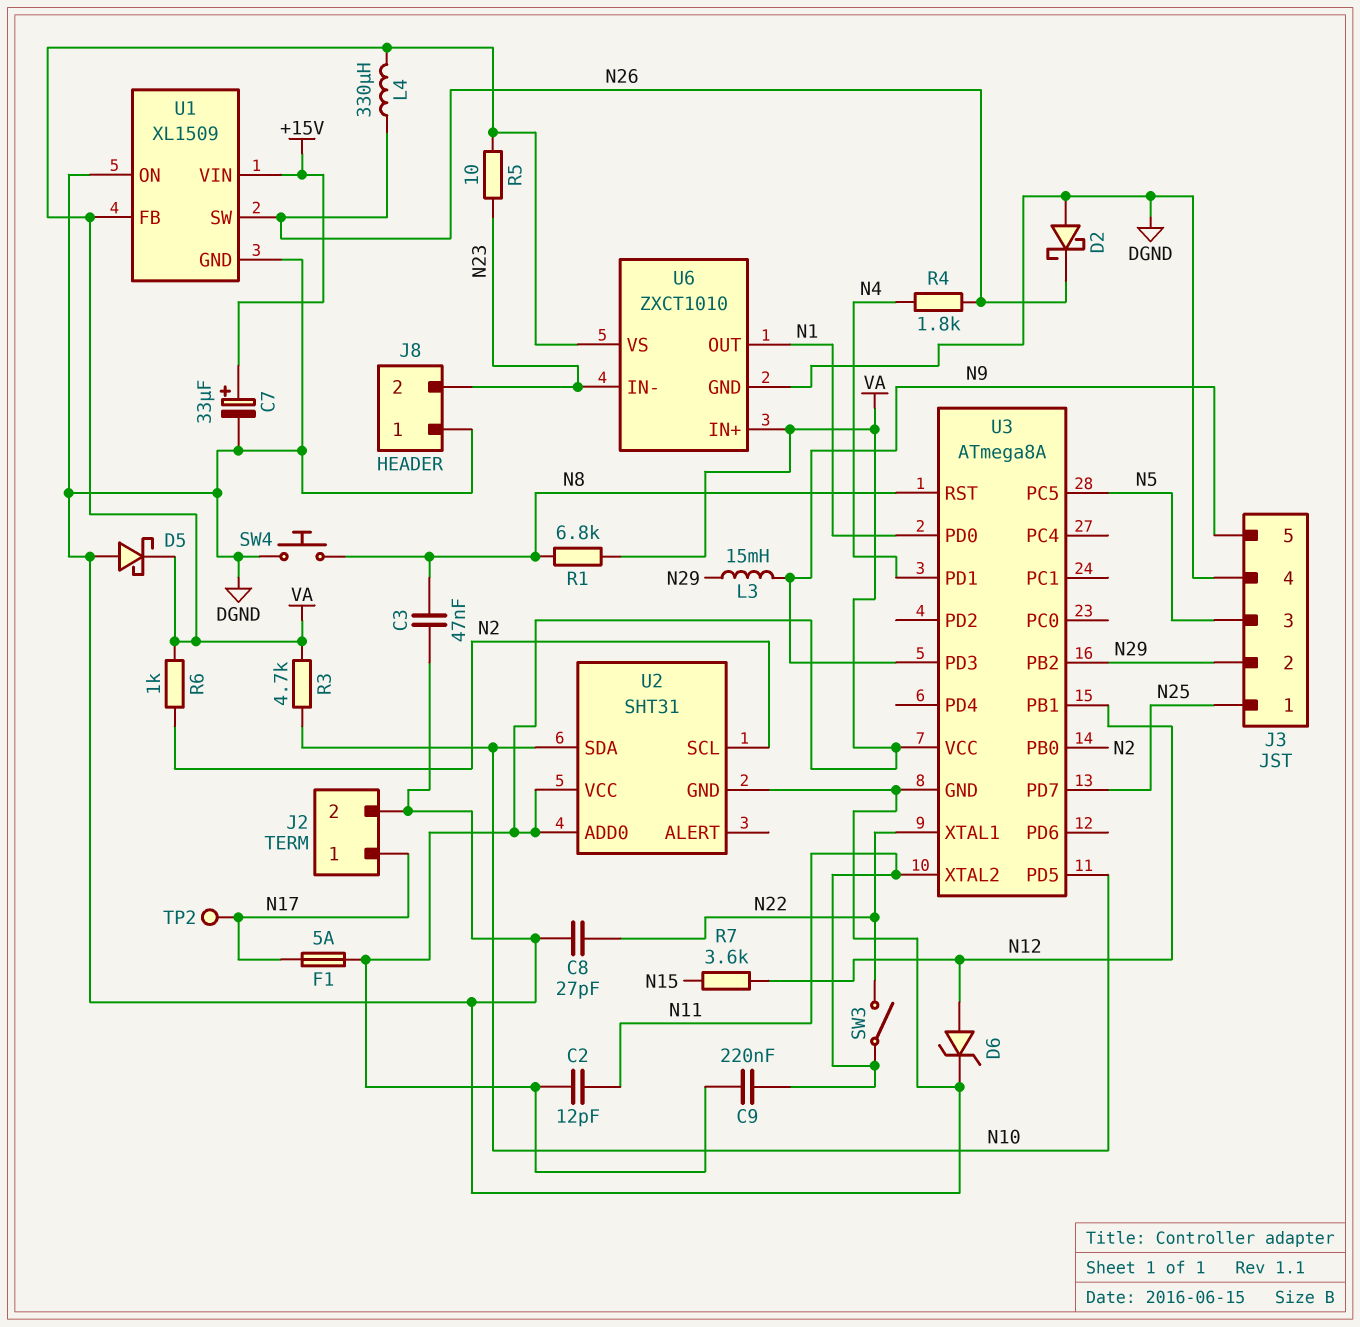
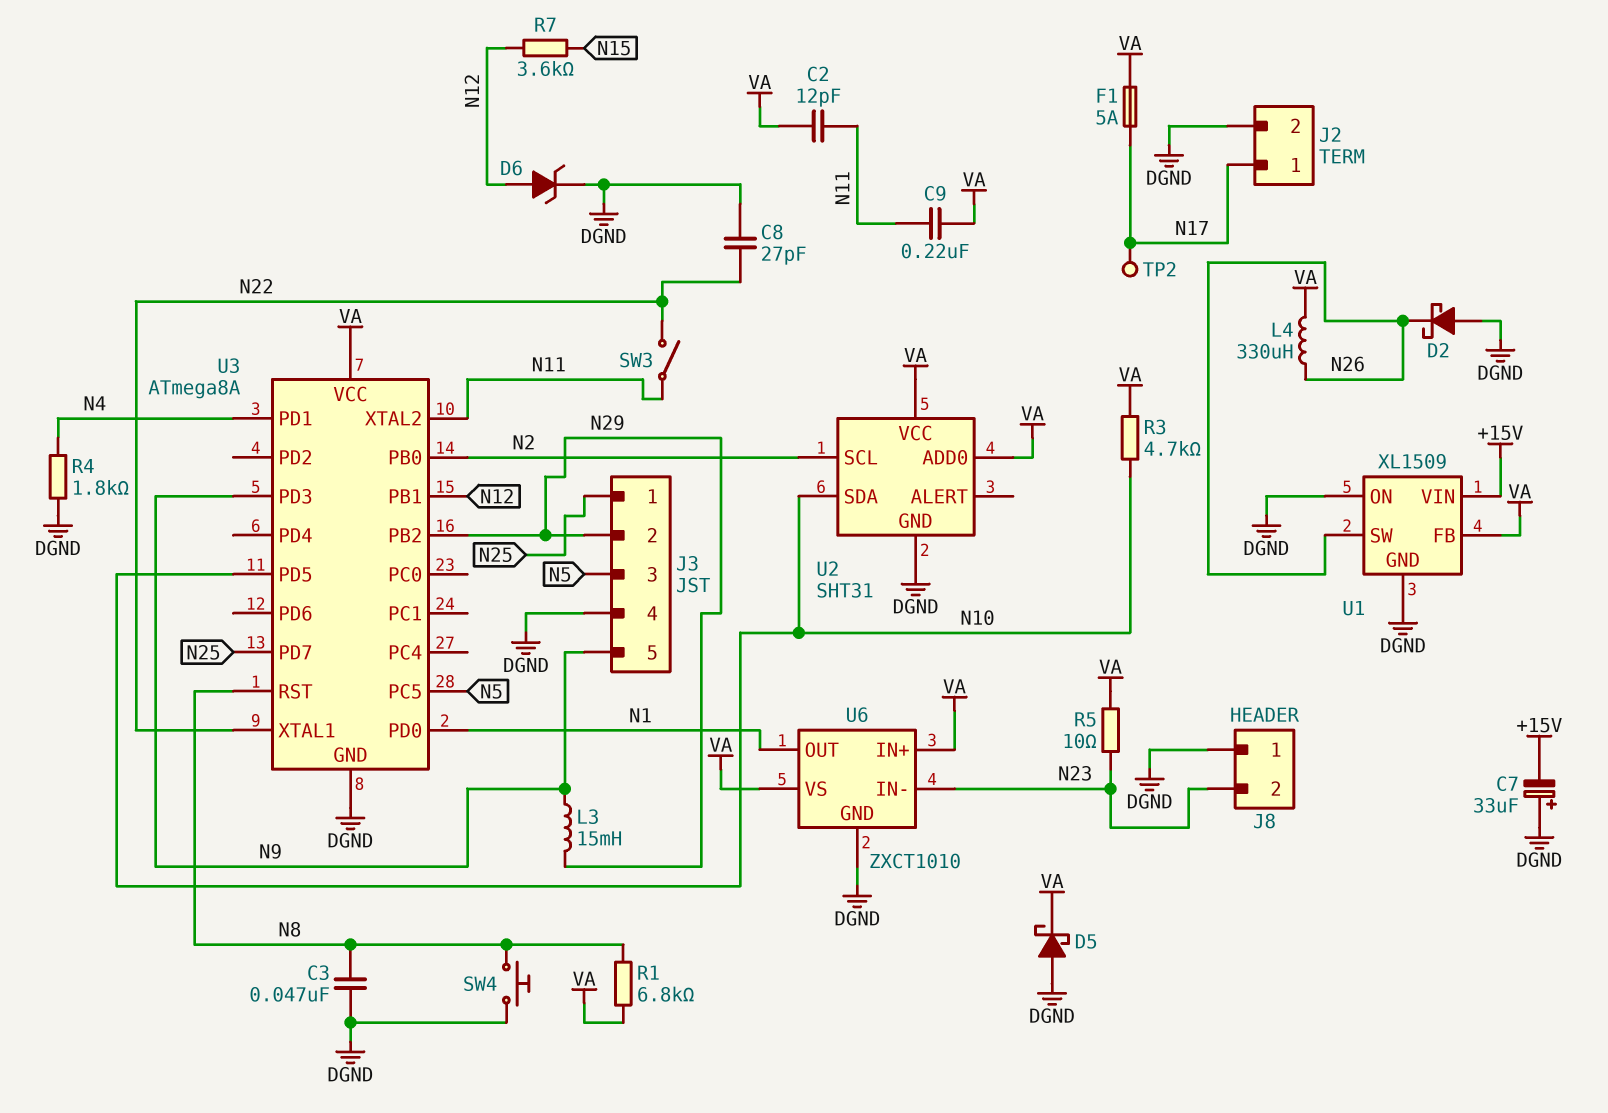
C7: 33uF (plus +15V, minus DGND) -> 33uF (plus DGND, minus +15V)
R4: 1.8k (N4, N26) -> 1.8k (DGND, N4)
R6: 1k (N2, VA) -> none

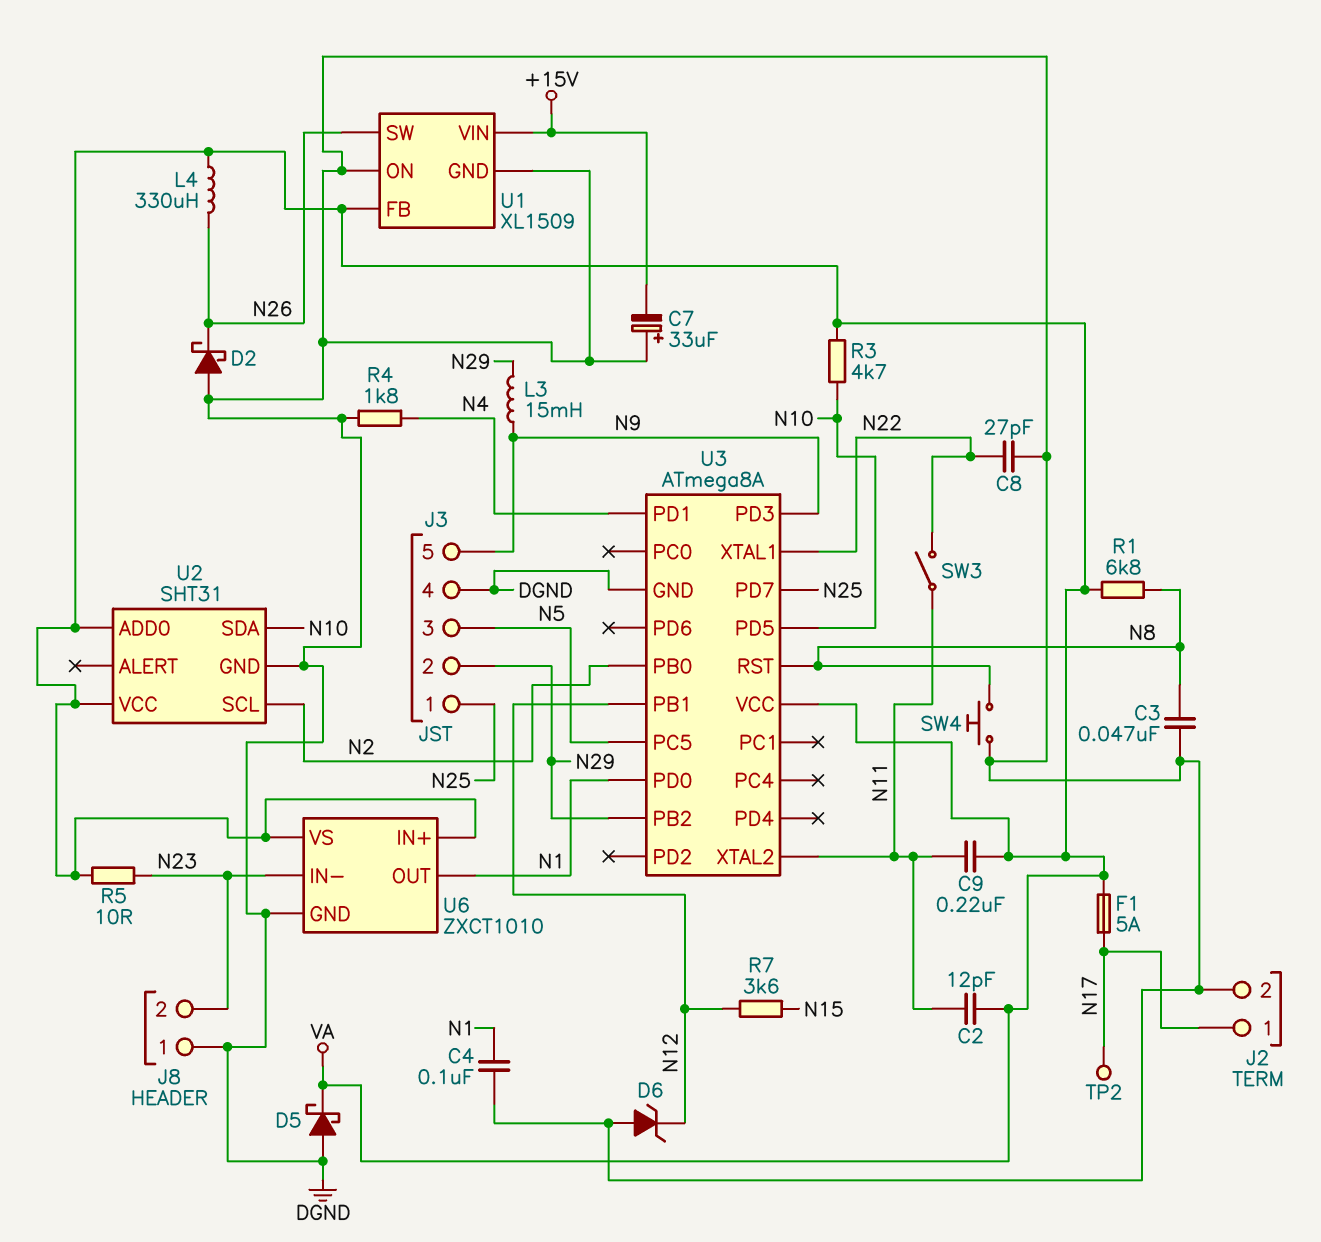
C4: none -> 100nF (DGND, N1)
D6: zener (A N12, K DGND) -> zener (A DGND, K N12)

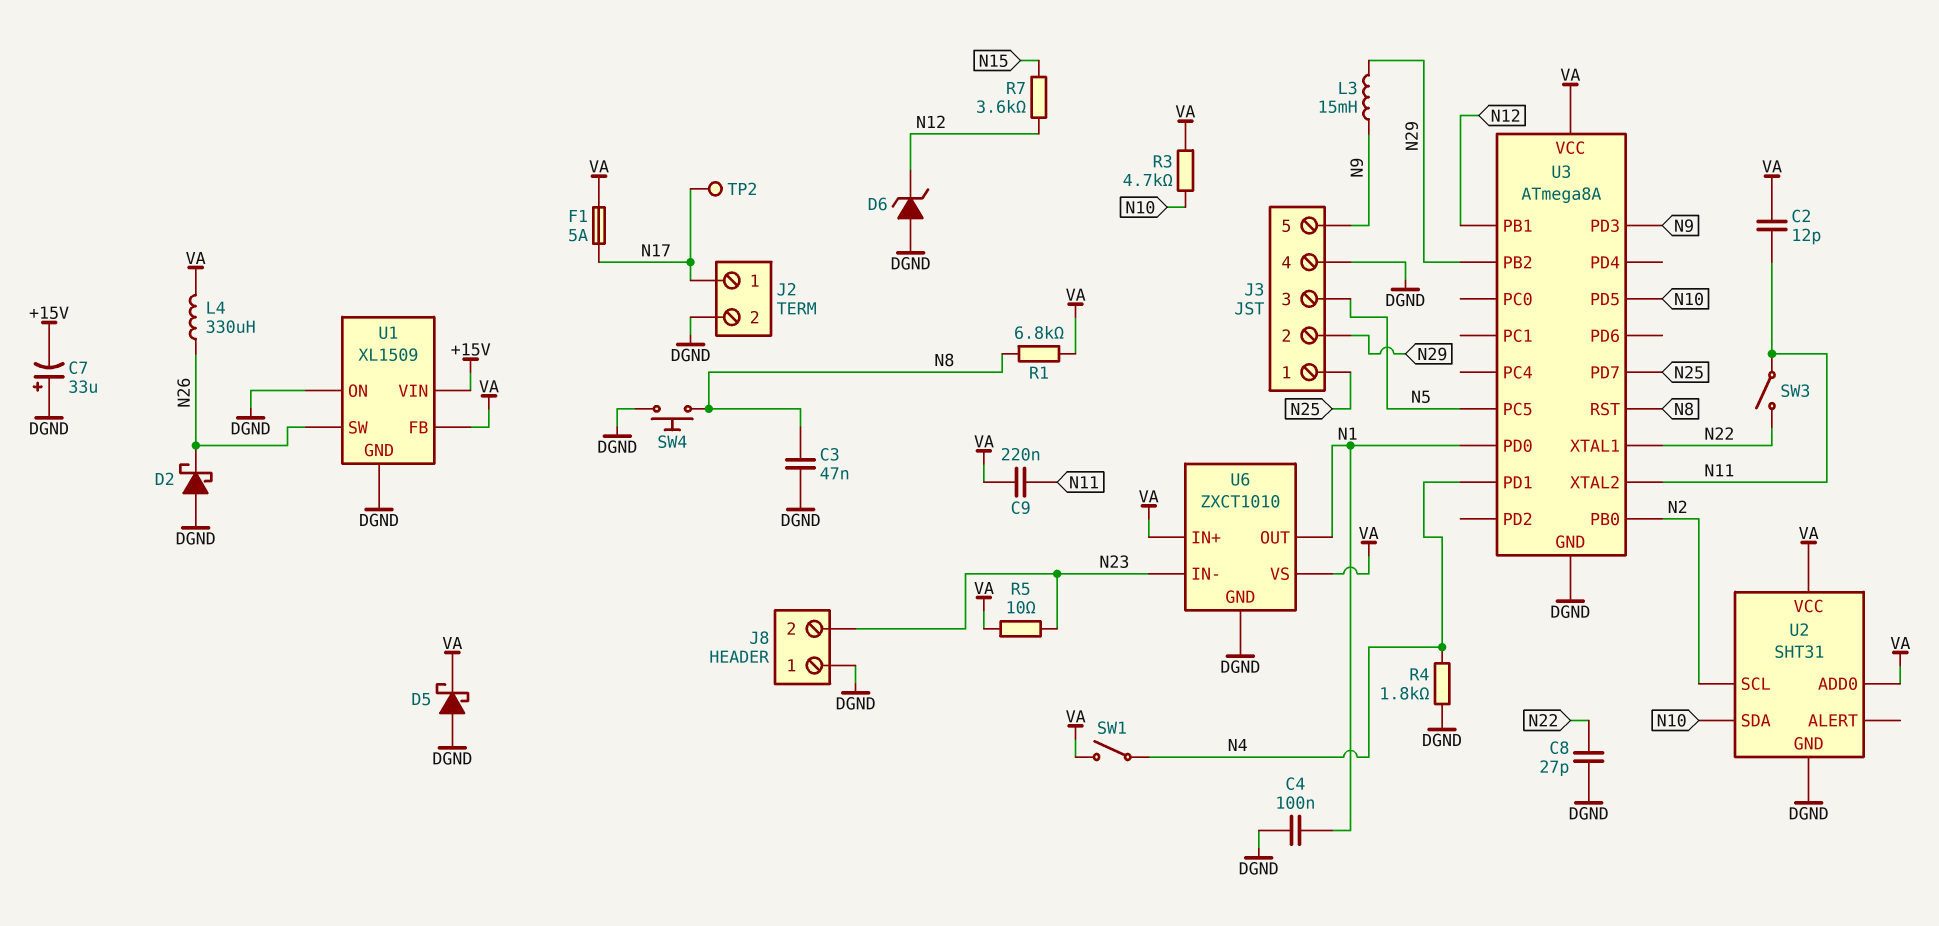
SW1: none -> switch (N4, VA)

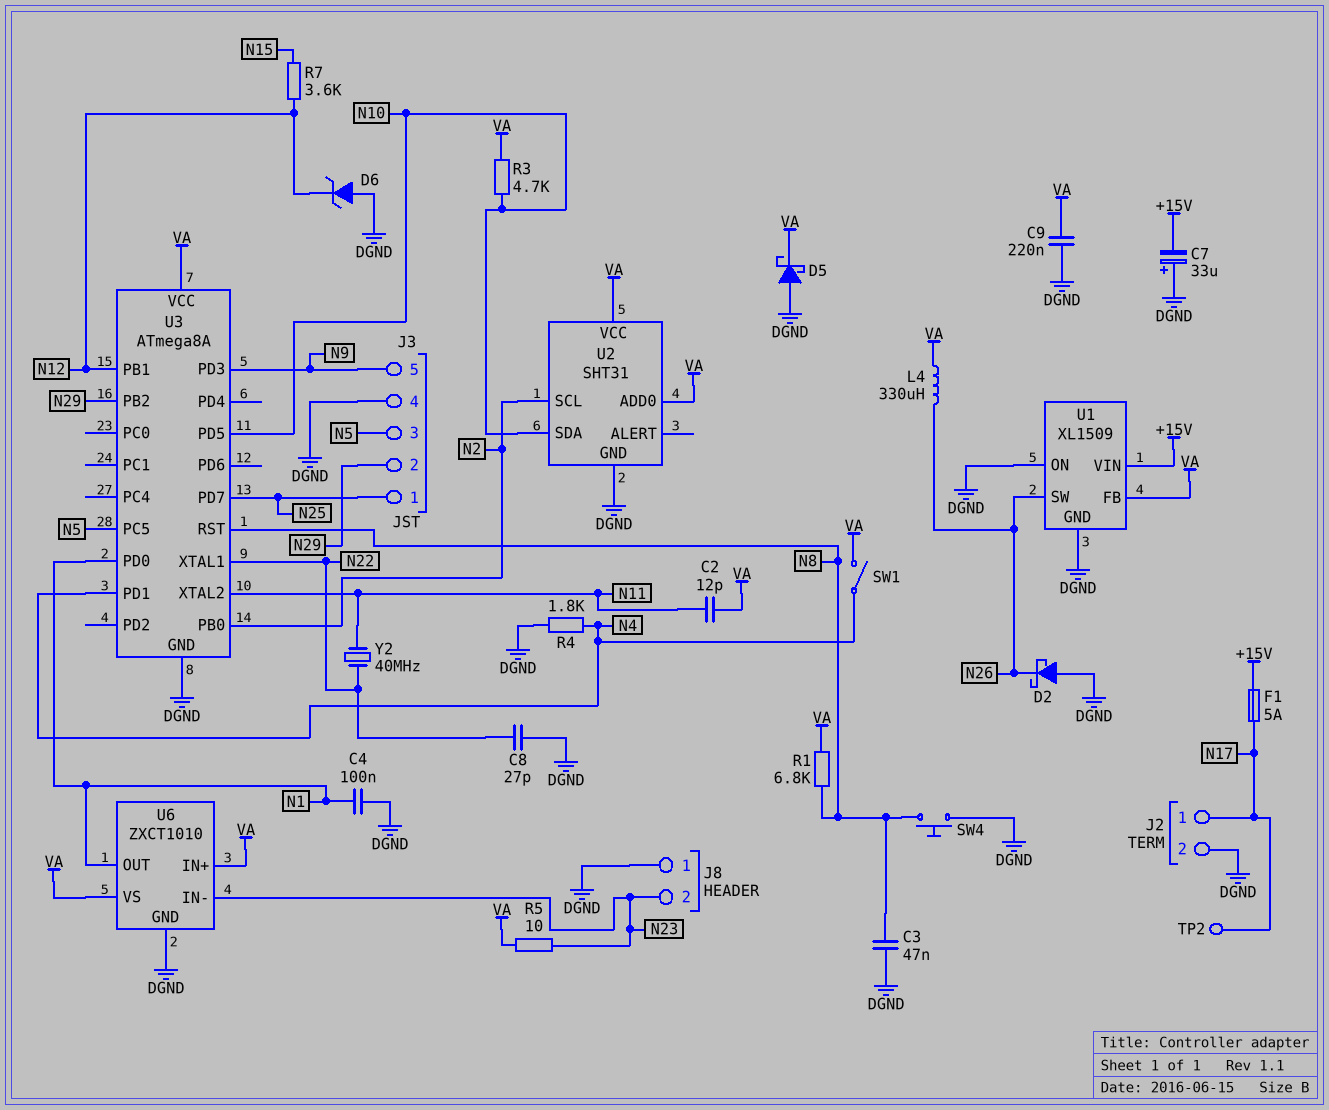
C9: 220nF (N11, VA) -> 220nF (DGND, VA)
F1: 5A (N17, VA) -> 5A (+15V, N17)
L3: 15mH (N9, N29) -> none
SW3: switch (N11, N22) -> none
Y2: none -> 40MHz (N11, N22)

